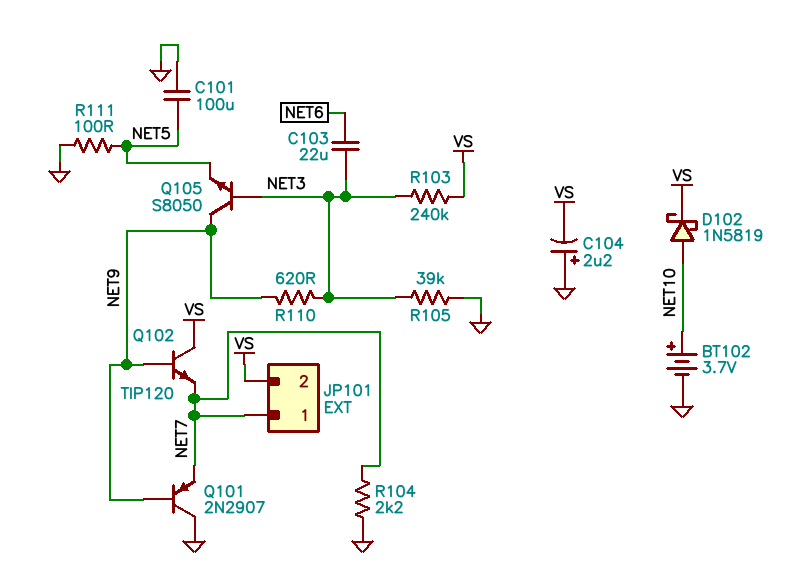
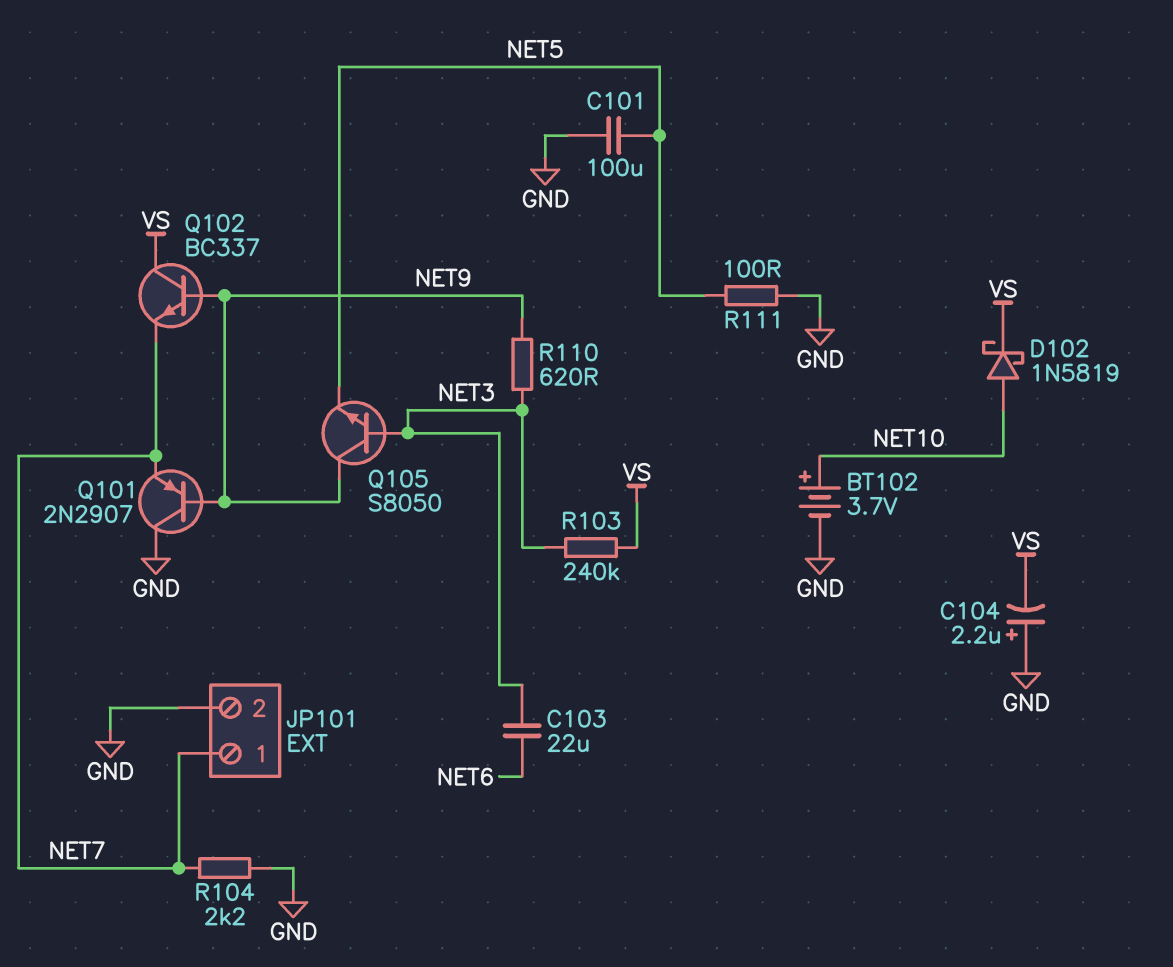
JP101 pin 2: VS -> GND
Q102: NPN TIP120 (B NET9, C VS, E NET7) -> NPN BC337 (B NET9, C VS, E NET7)
R105: 39k (GND, NET3) -> none

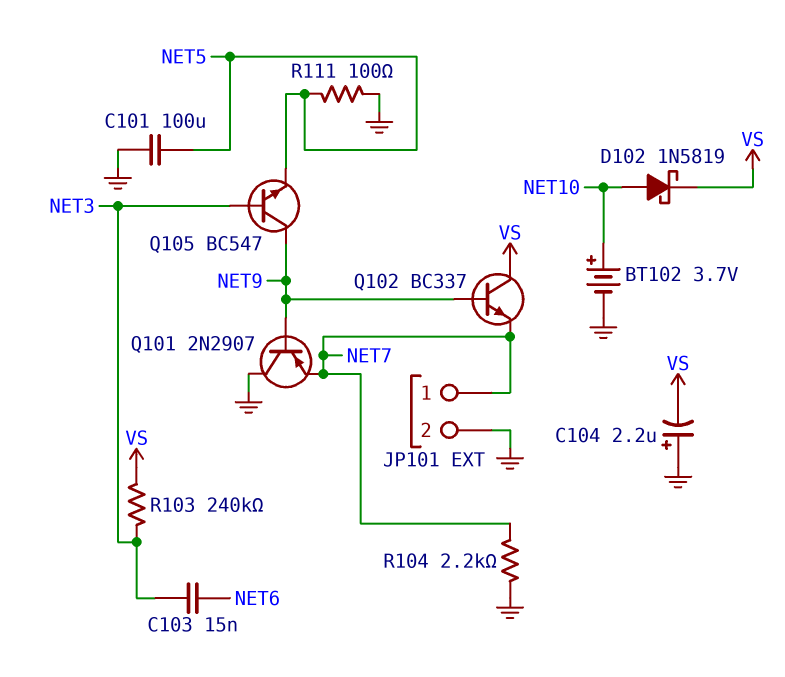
C103: 22uF (NET3, NET6) -> 15nF (NET3, NET6)
Q105: NPN S8050 (B NET3, C NET9, E NET5) -> NPN BC547 (B NET3, C NET9, E NET5)
R110: 620 (NET3, NET9) -> none

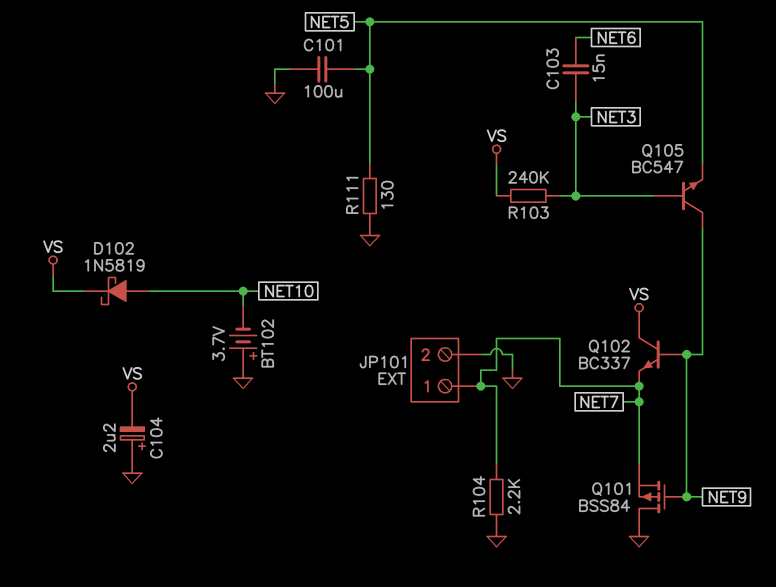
BT102: 3.7V (plus NET10, minus GND) -> 3.7V (plus GND, minus NET10)
Q101: PNP 2N2907 (B NET9, C GND, E NET7) -> PMOS BSS84 (G NET9, D GND, S NET7)
R111: 100 (GND, NET5) -> 130 (GND, NET5)

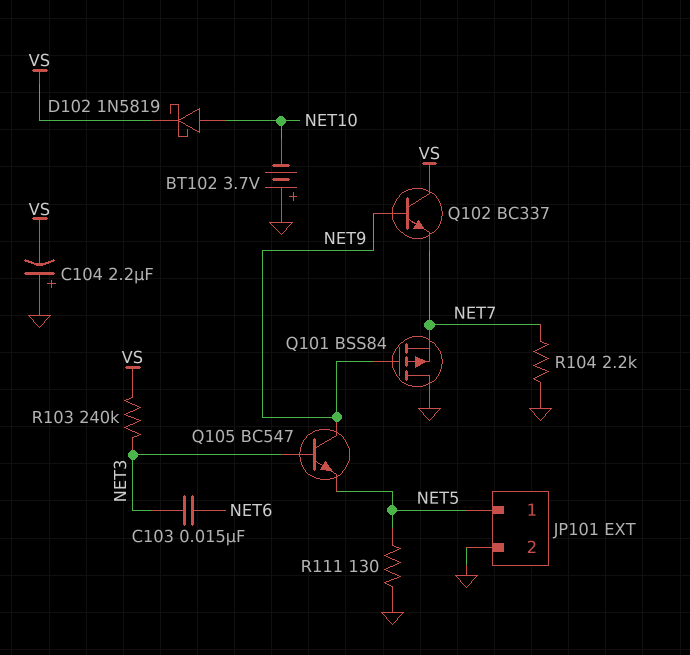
C101: 100uF (GND, NET5) -> none
JP101 pin 1: NET7 -> NET5

